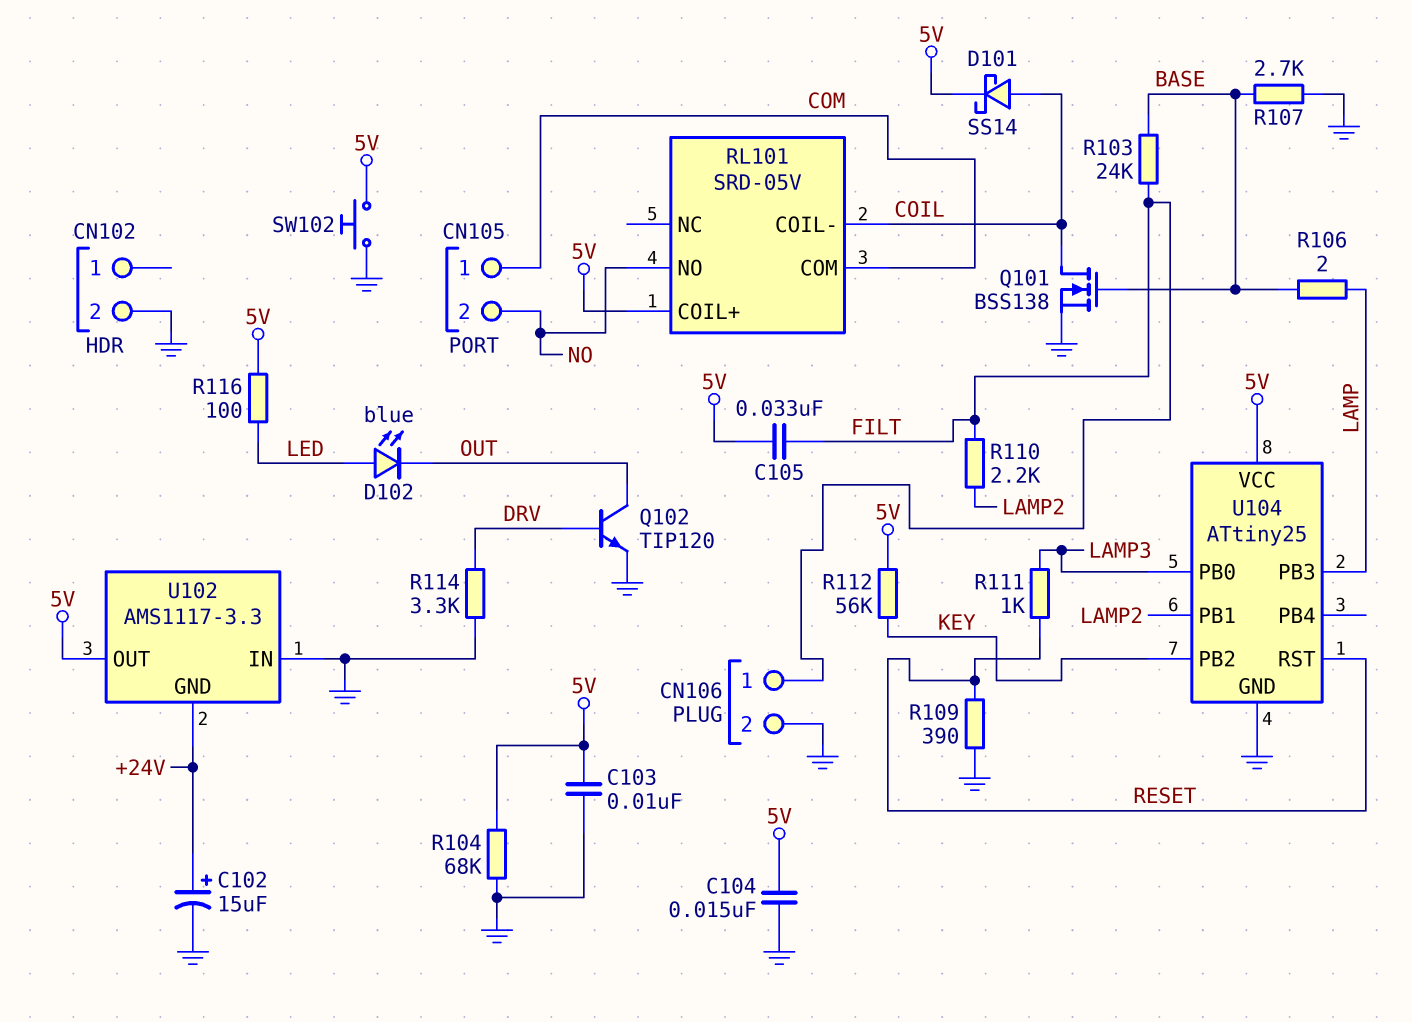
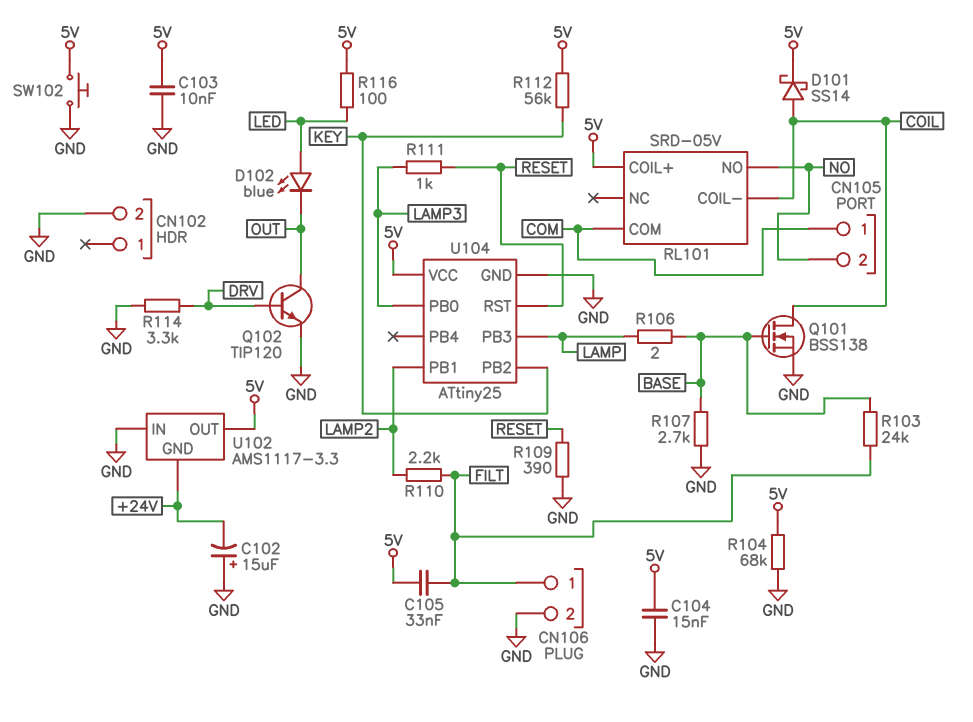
C102: 15uF (plus +24V, minus GND) -> 15uF (plus GND, minus +24V)

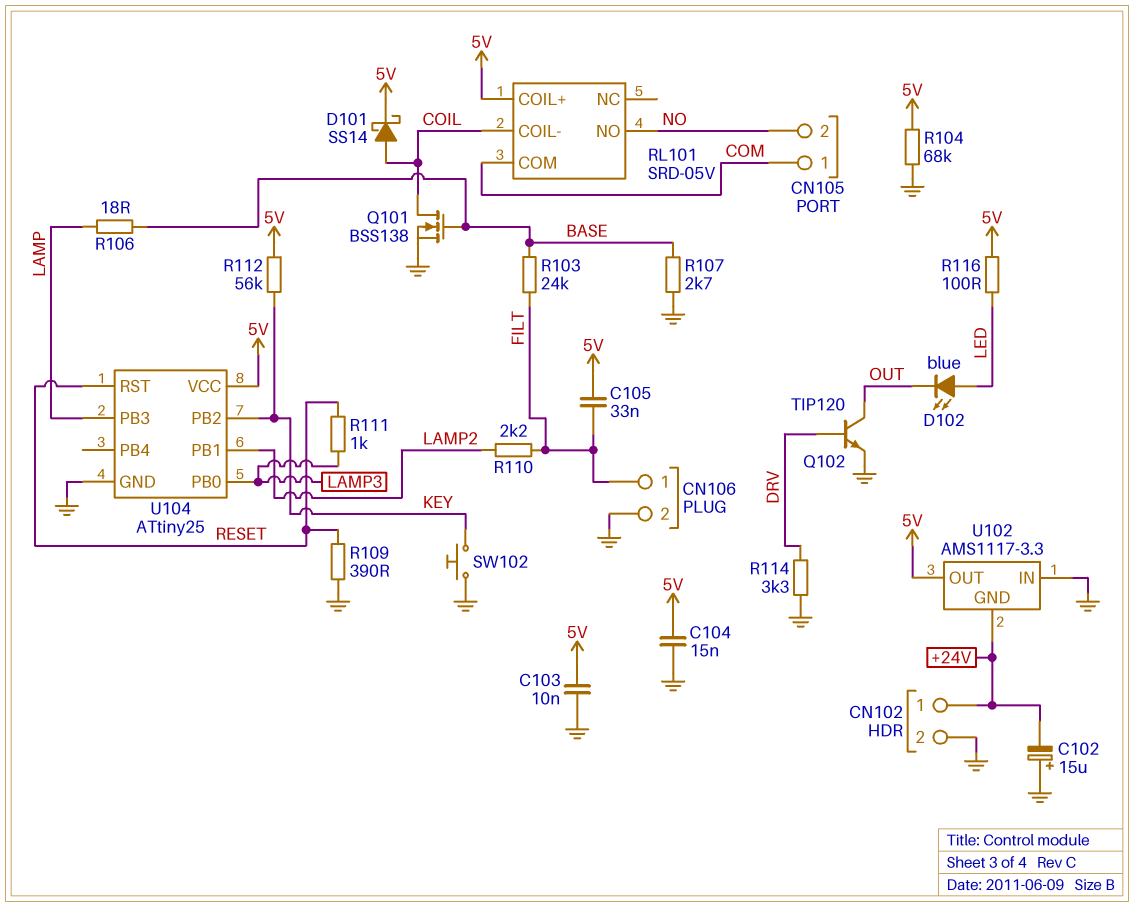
CN102 pin 1: none -> +24V
R106: 2 (BASE, LAMP) -> 18 (BASE, LAMP)
SW102: button (5V, GND) -> button (GND, KEY)

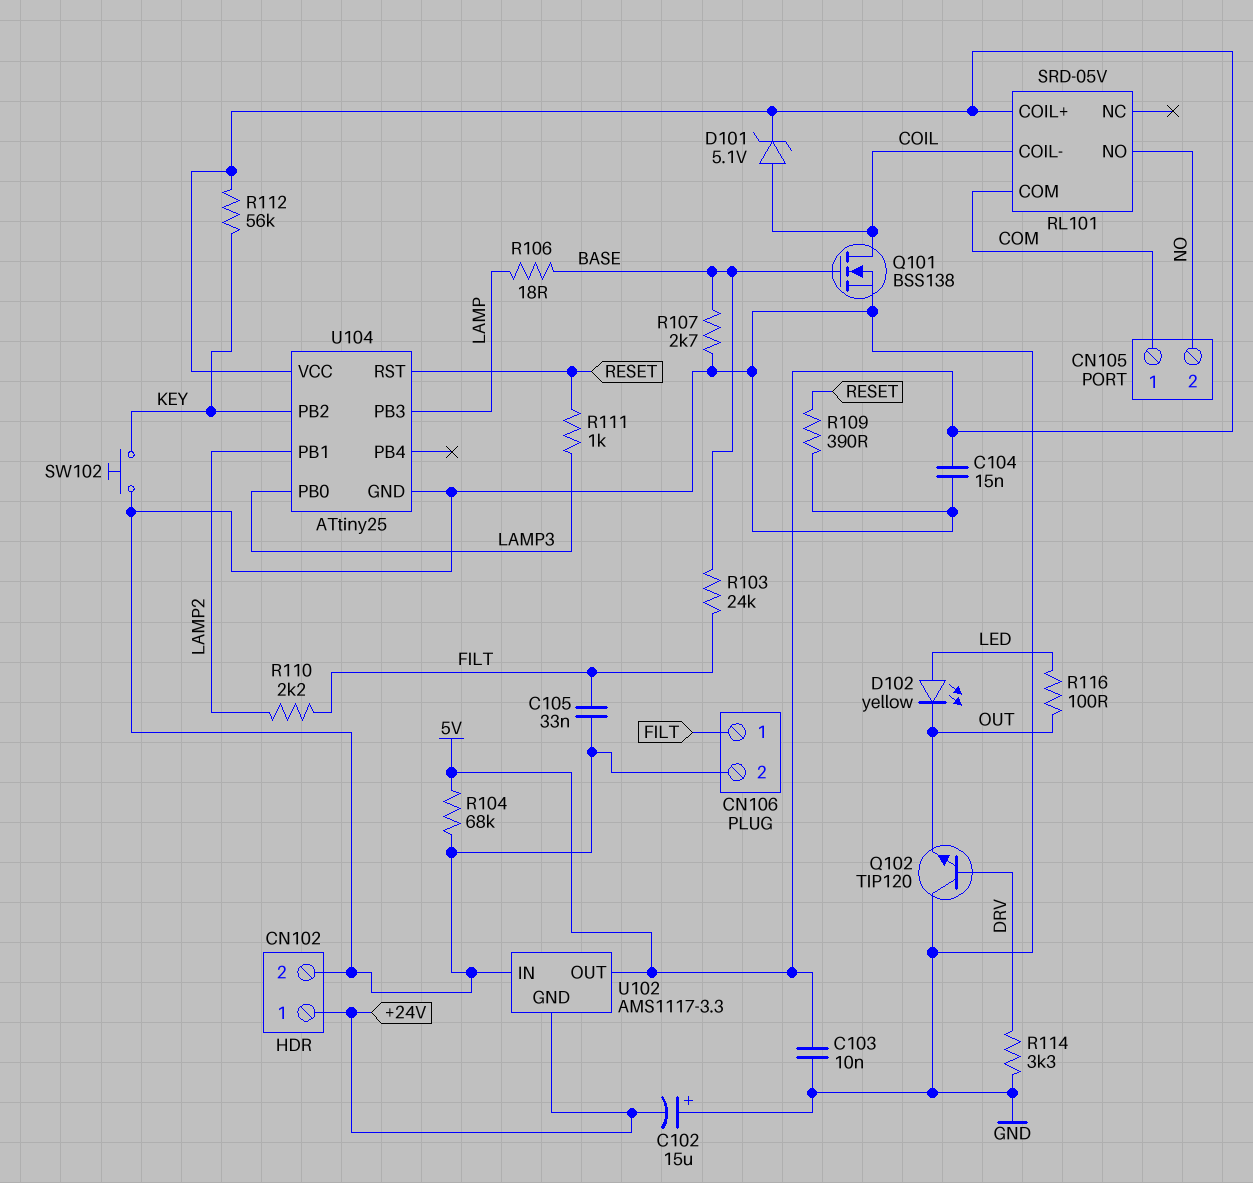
C105: 33nF (5V, FILT) -> 33nF (FILT, GND)
D101: schottky SS14 (A COIL, K 5V) -> zener 5.1V (A COIL, K 5V)
D102: LED blue (A LED, K OUT) -> LED yellow (A LED, K OUT)
Q102: NPN TIP120 (B DRV, C OUT, E GND) -> NPN TIP120 (B DRV, C GND, E OUT)
R116: 100 (5V, LED) -> 100 (LED, OUT)

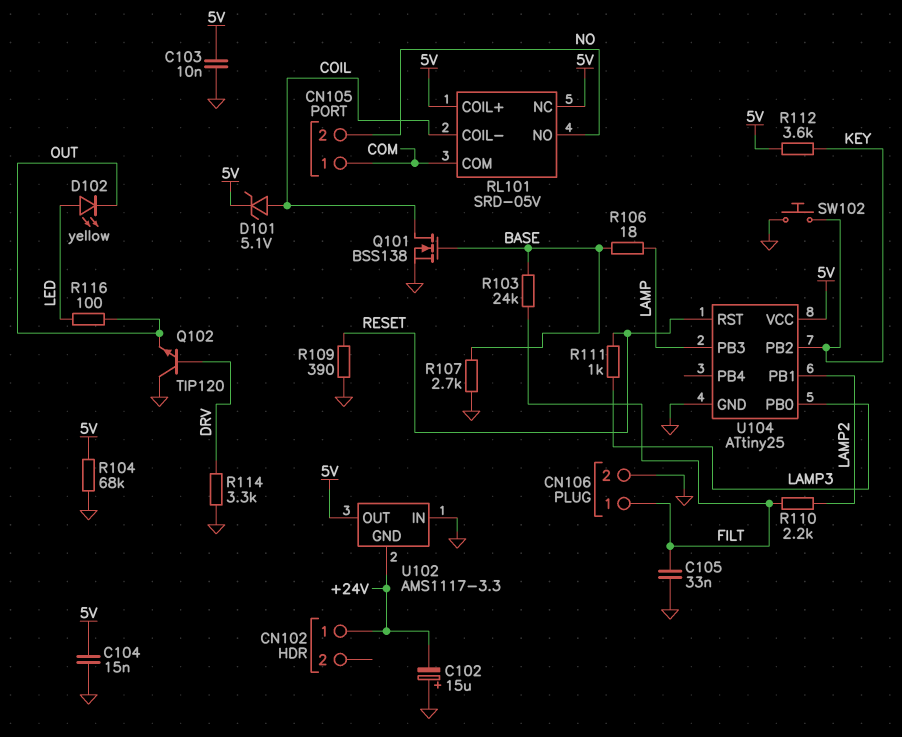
CN102 pin 2: GND -> none
R112: 56k (5V, KEY) -> 3.6k (5V, KEY)
RL101 pin NC: none -> 5V

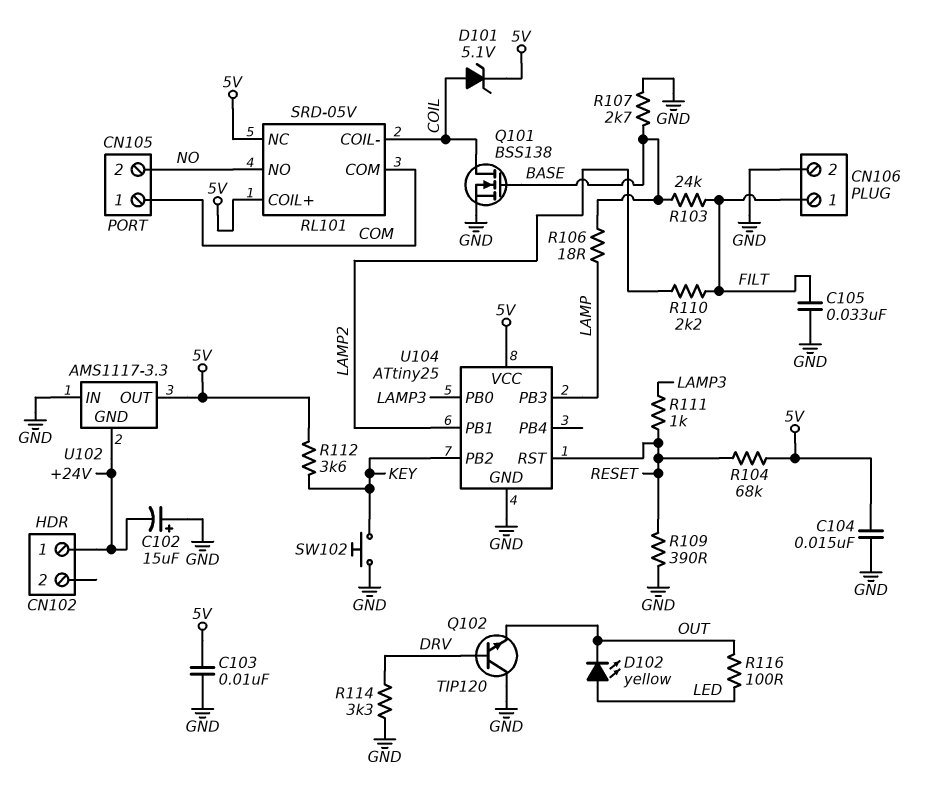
R104: 68k (5V, GND) -> 68k (5V, RESET)

